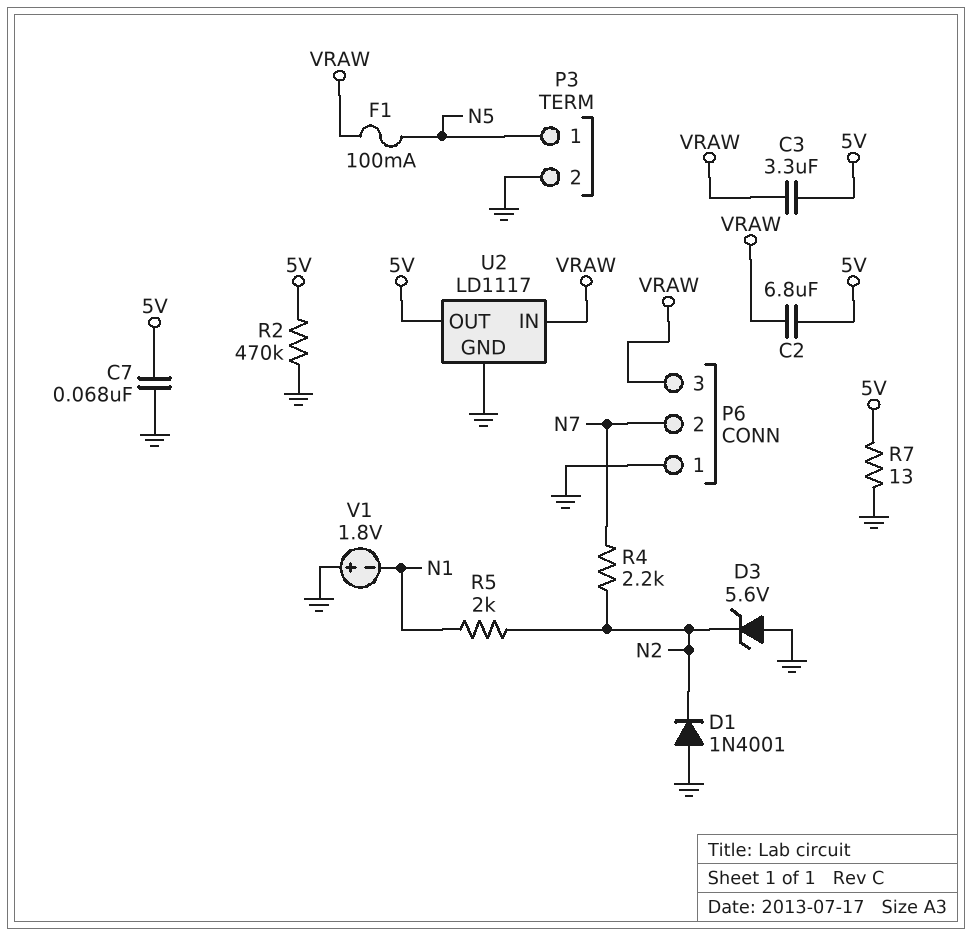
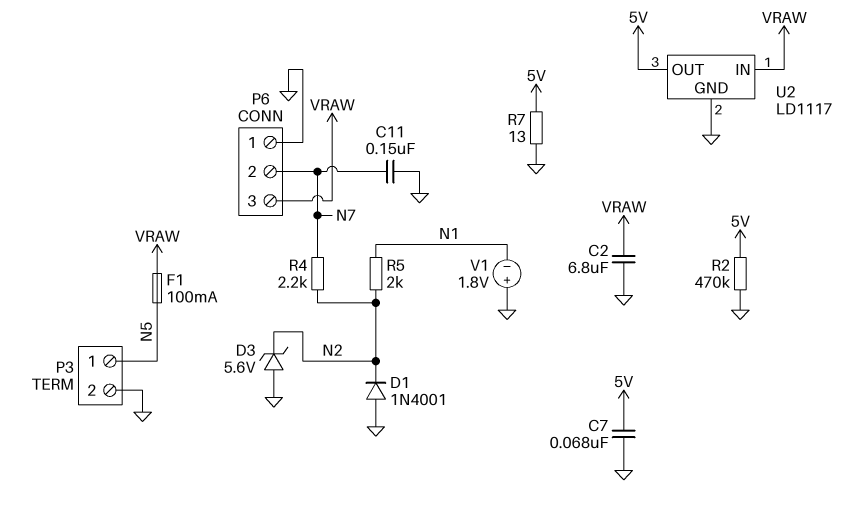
C2: 6.8uF (5V, VRAW) -> 6.8uF (GND, VRAW)
C3: 3.3uF (5V, VRAW) -> none
C11: none -> 150nF (GND, N7)

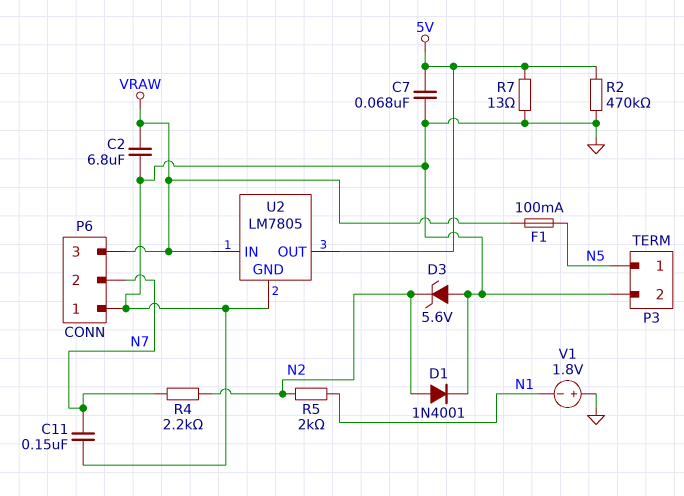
D1: diode 1N4001 (A GND, K N2) -> diode 1N4001 (A N2, K GND)
U2: LD1117 -> LM7805

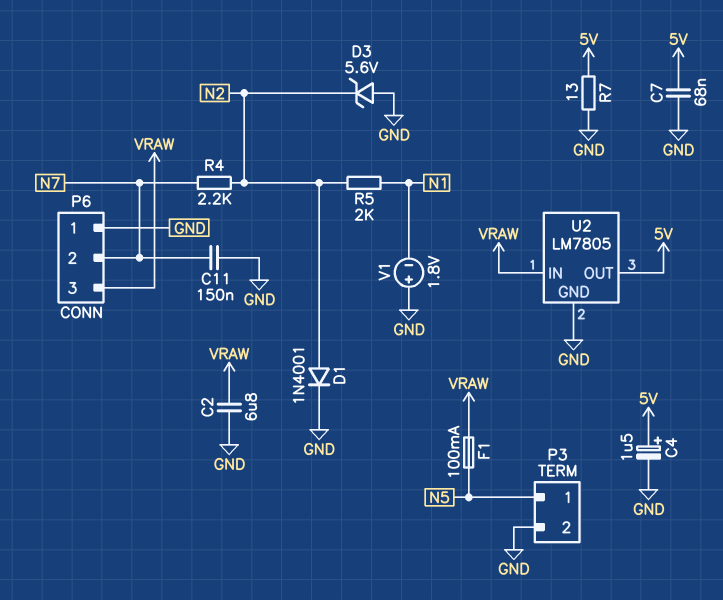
C4: none -> 1.5uF (plus 5V, minus GND)
R2: 470k (5V, GND) -> none

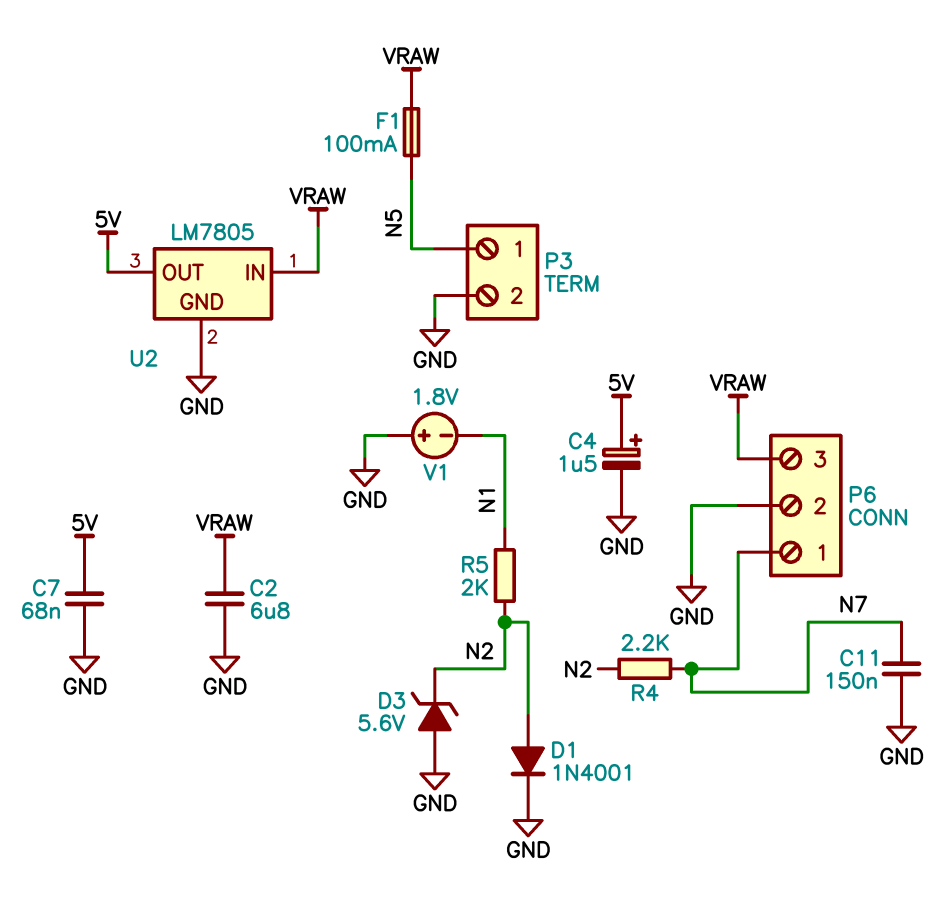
P6 pin 1: GND -> N7
P6 pin 2: N7 -> GND
R7: 13 (5V, GND) -> none

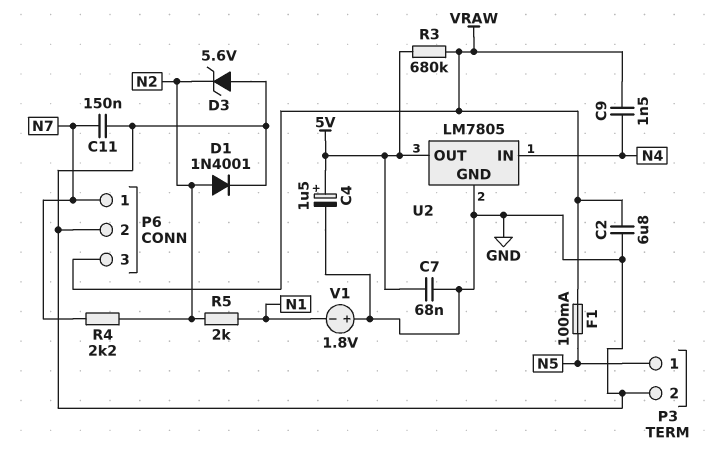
C9: none -> 1.5nF (N4, VRAW)
R3: none -> 680k (5V, VRAW)
U2 pin IN: VRAW -> N4

